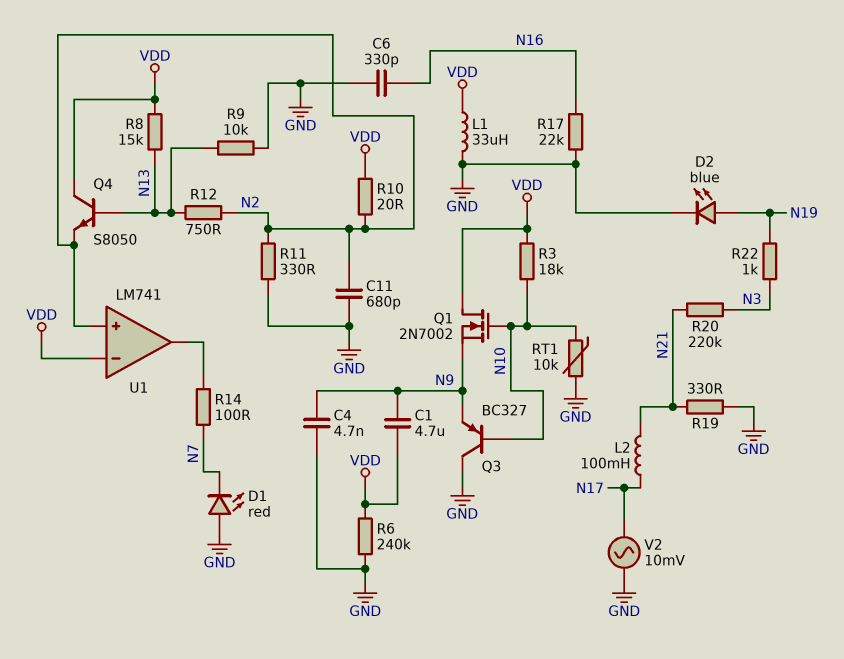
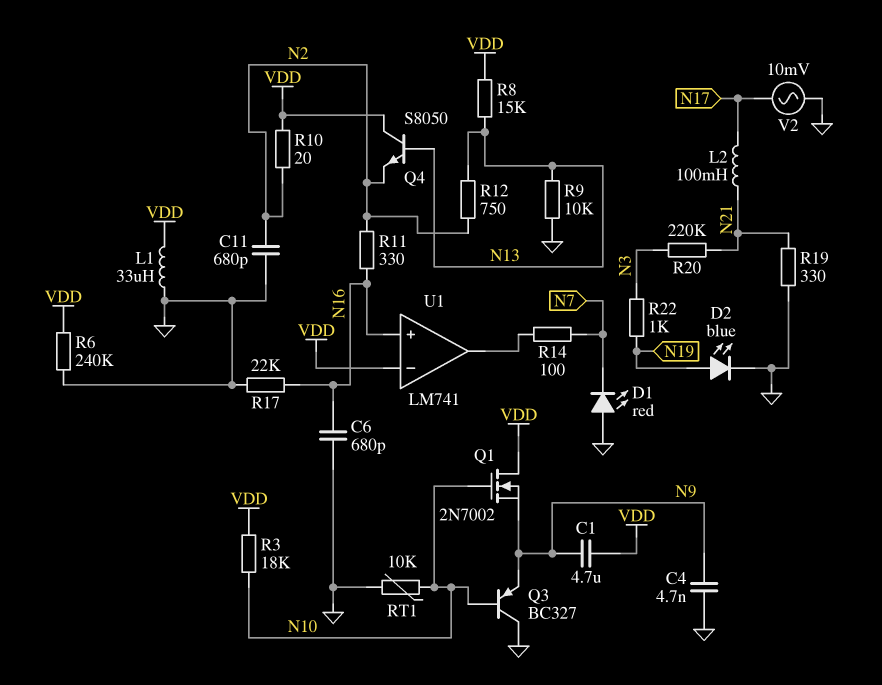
C6: 330pF (GND, N16) -> 680pF (GND, N16)
R11: 330 (GND, N2) -> 330 (N2, N16)
U1 pin in+: N2 -> N16

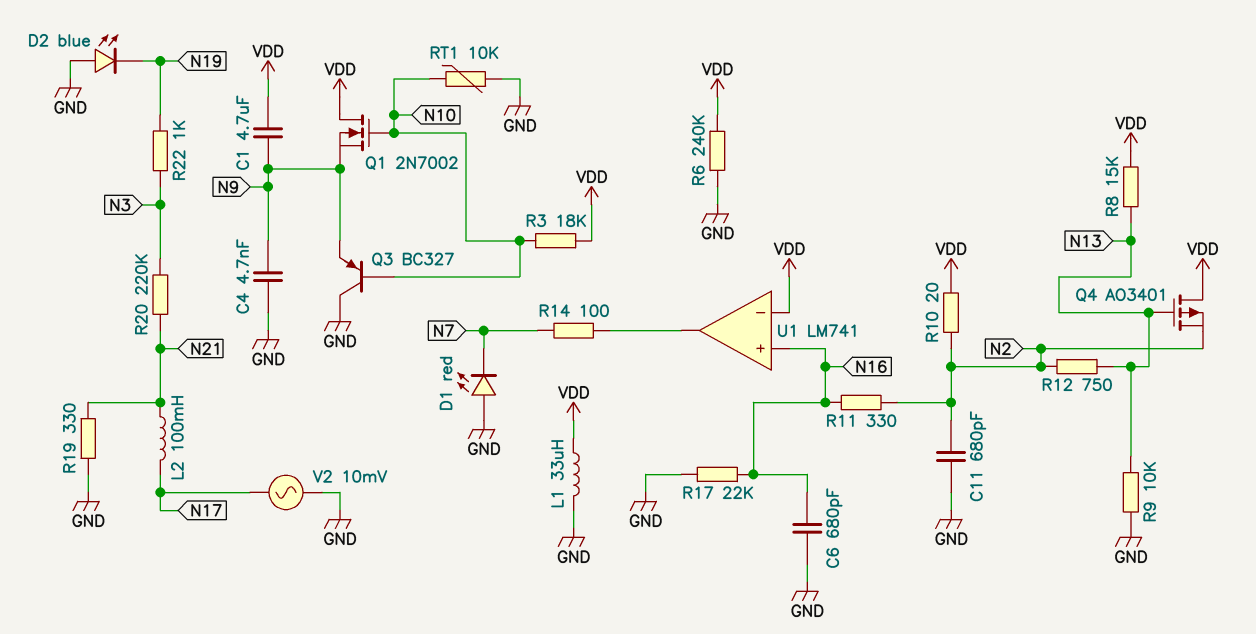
D2: LED blue (A N19, K GND) -> LED blue (A GND, K N19)
Q4: NPN S8050 (B N13, C VDD, E N2) -> PMOS AO3401 (G N13, D VDD, S N2)

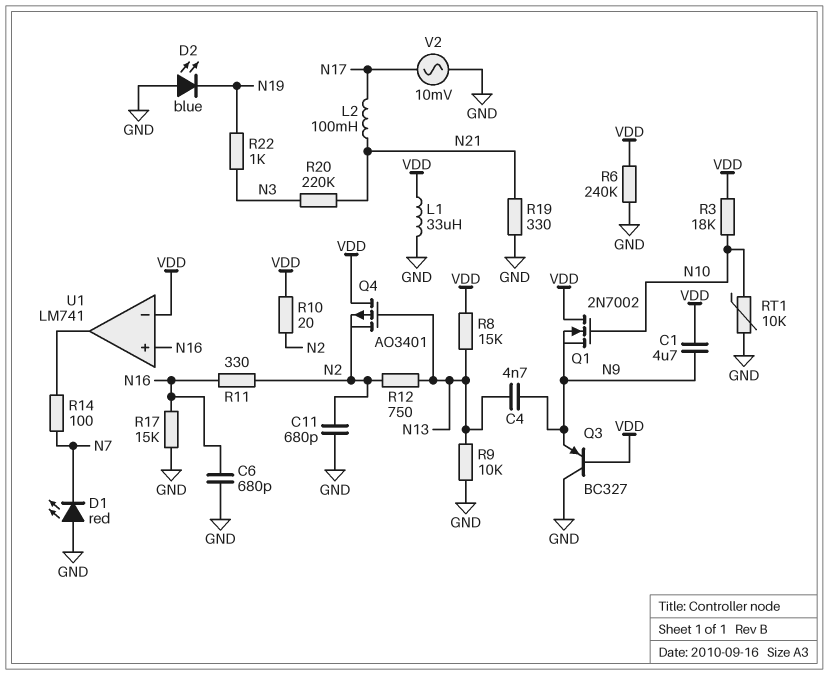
C4: 4.7nF (GND, N9) -> 4.7nF (N9, N13)
Q3: PNP BC327 (B N10, C GND, E N9) -> PNP BC327 (B VDD, C GND, E N9)
R17: 22k (GND, N16) -> 15k (GND, N16)

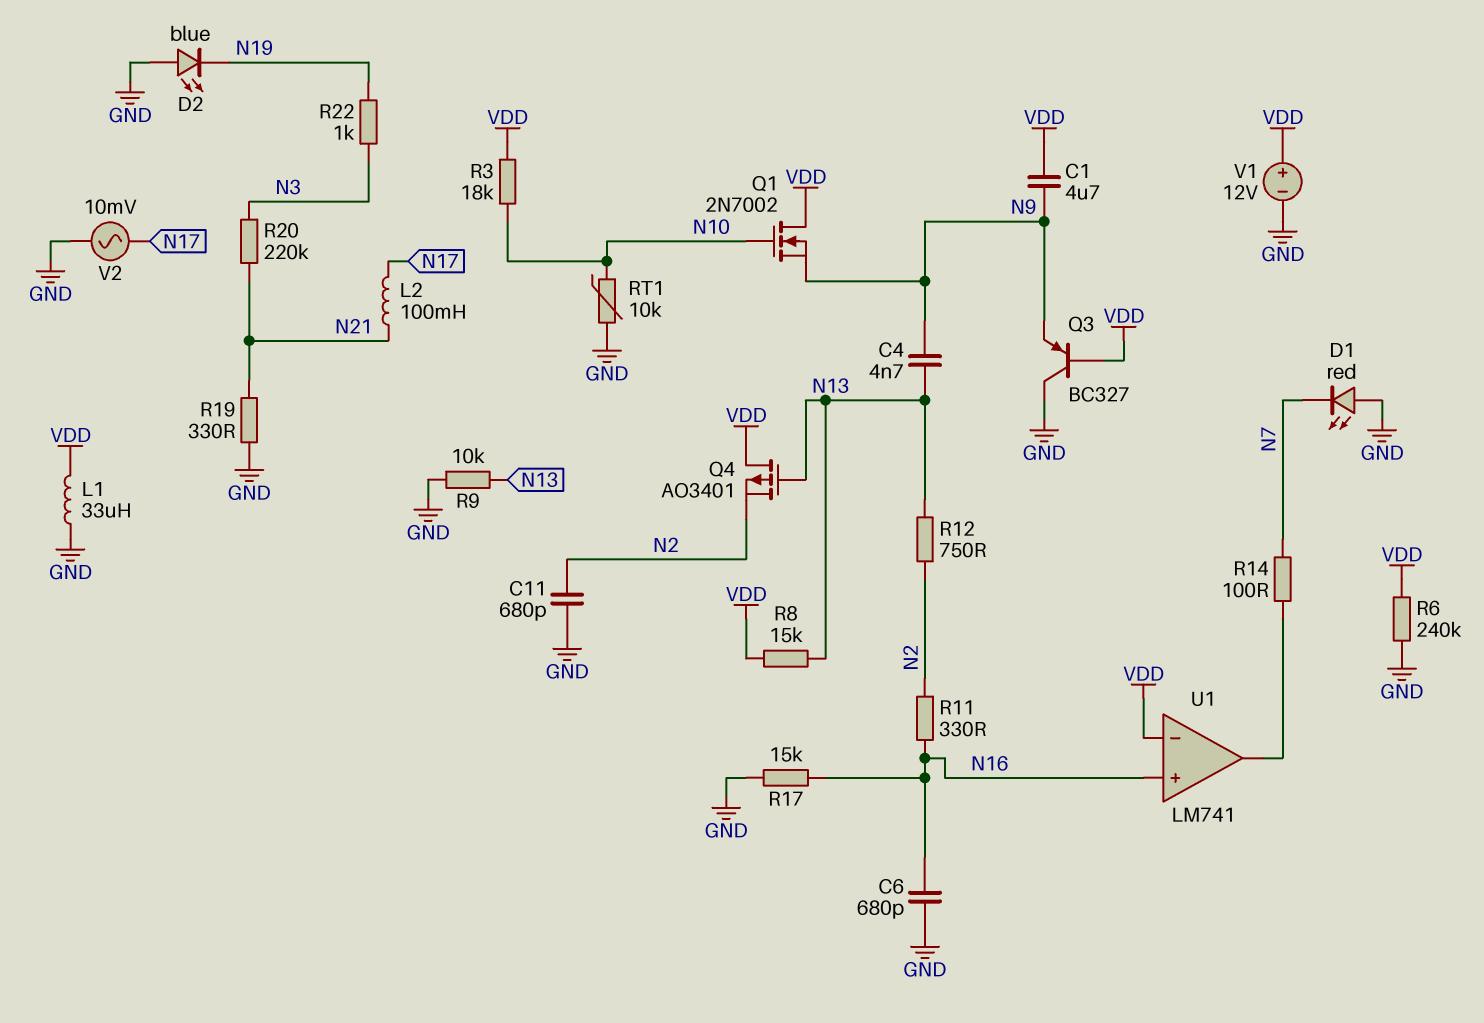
R10: 20 (N2, VDD) -> none
V1: none -> 12V (plus VDD, minus GND)

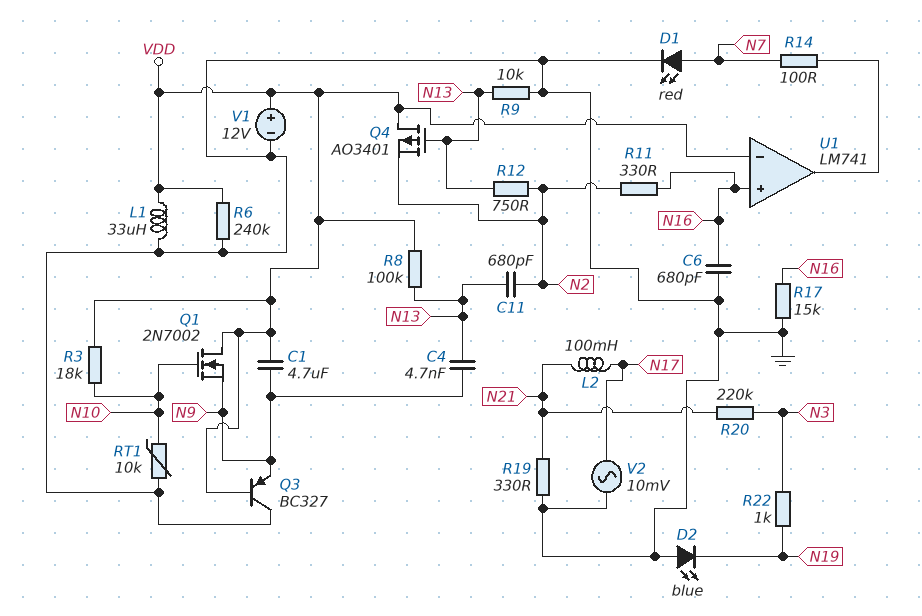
C11: 680pF (GND, N2) -> 680pF (N2, N13)
D1: LED red (A GND, K N7) -> LED red (A N7, K GND)
R8: 15k (N13, VDD) -> 100k (N13, VDD)

